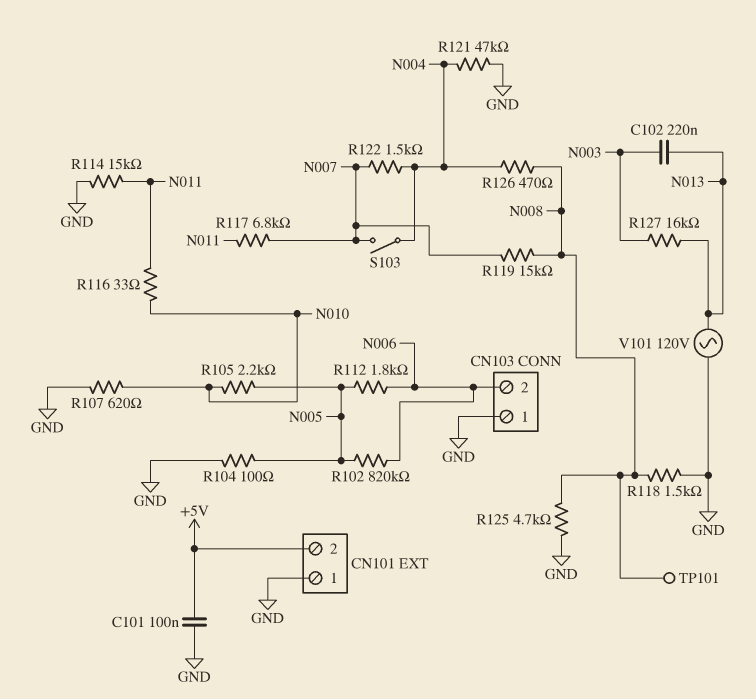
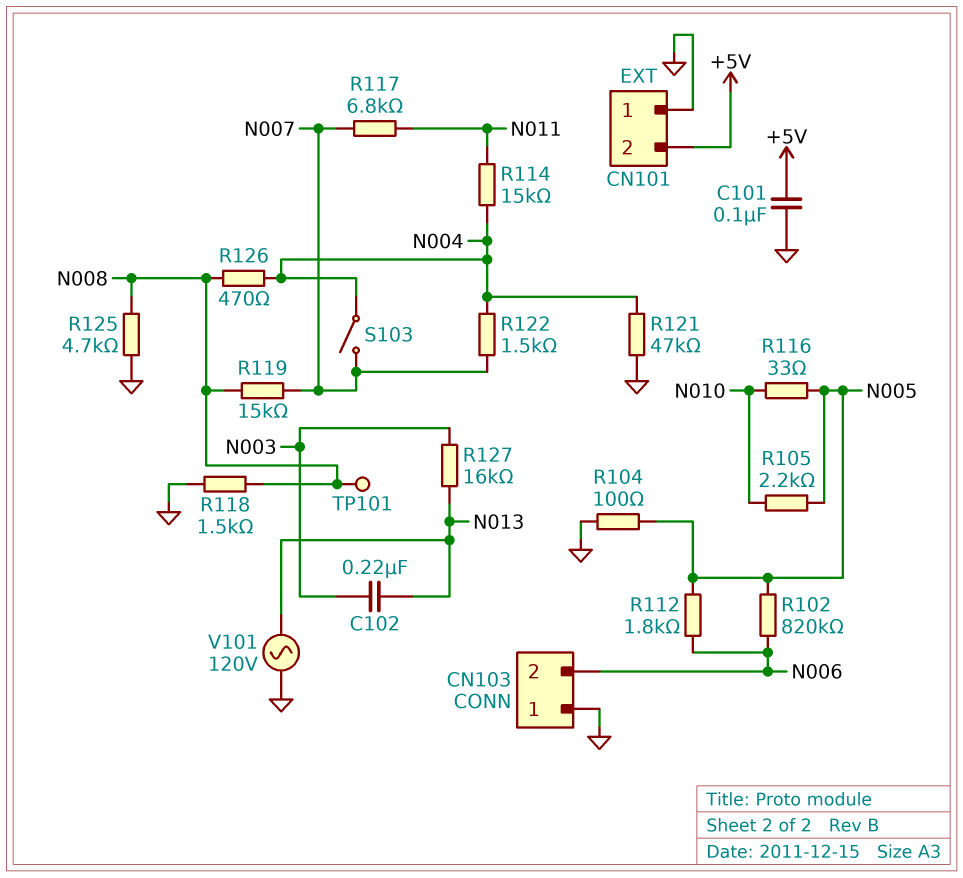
R107: 620 (GND, N010) -> none
R114: 15k (GND, N011) -> 15k (N004, N011)
R116: 33 (N010, N011) -> 33 (N005, N010)

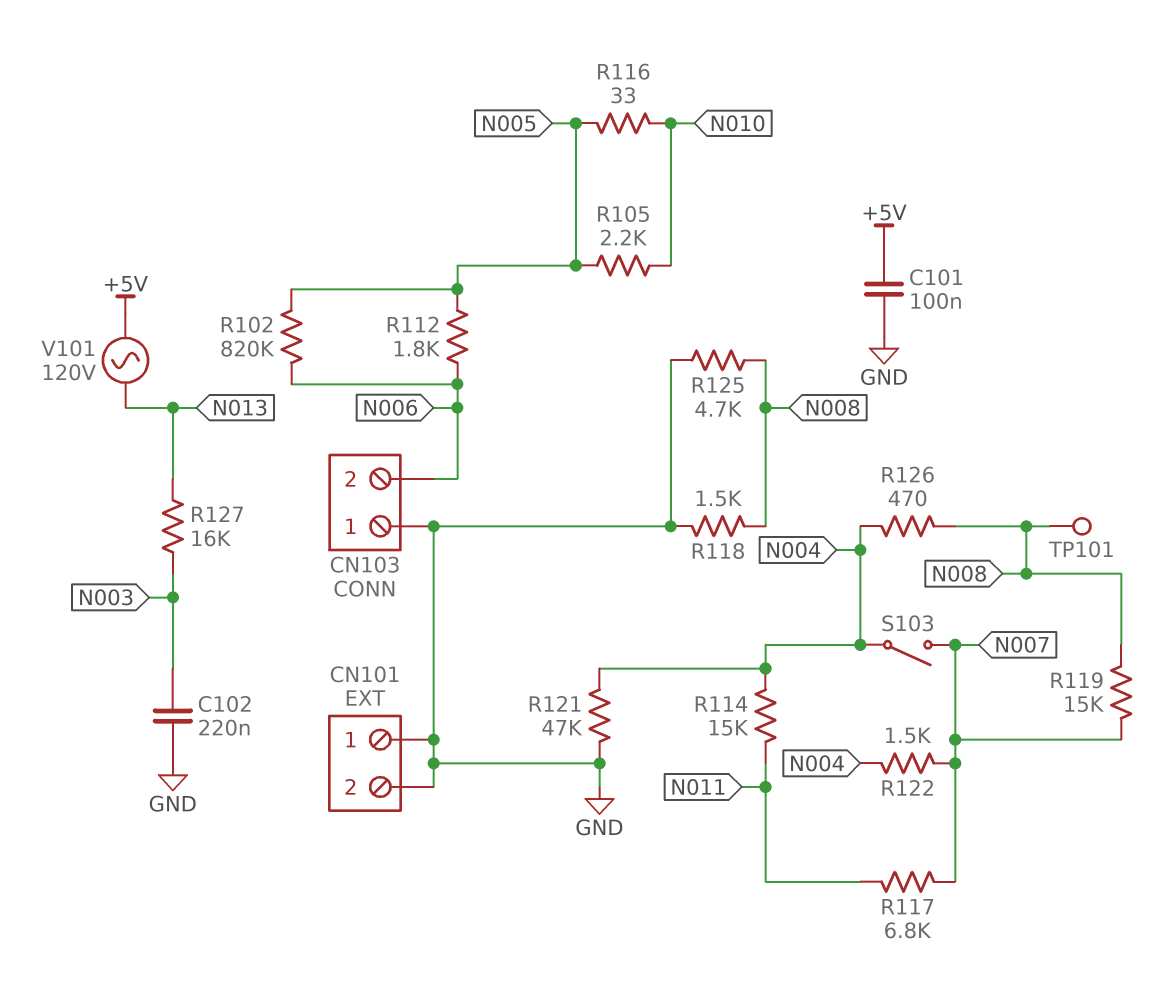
C102: 220nF (N003, N013) -> 220nF (GND, N003)
CN101 pin 2: +5V -> GND
R104: 100 (GND, N005) -> none
V101: AC 120V (GND, N013) -> AC 120V (+5V, N013)

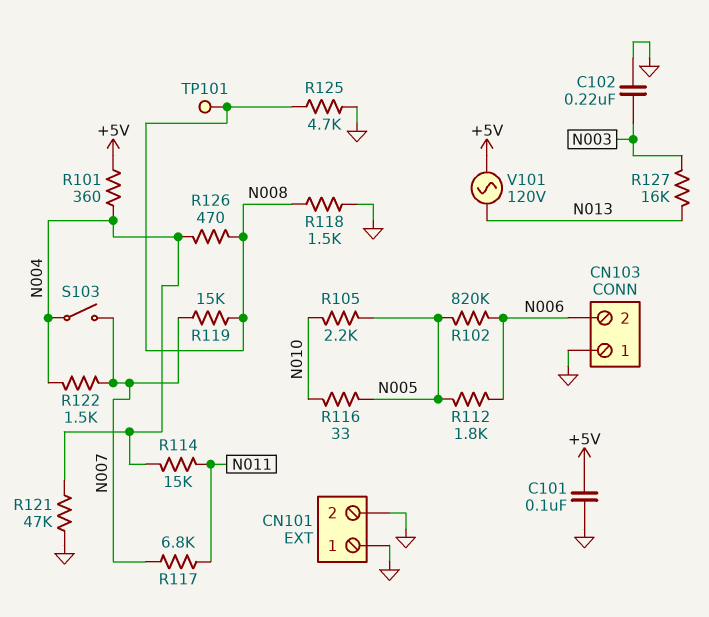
R101: none -> 360 (+5V, N004)

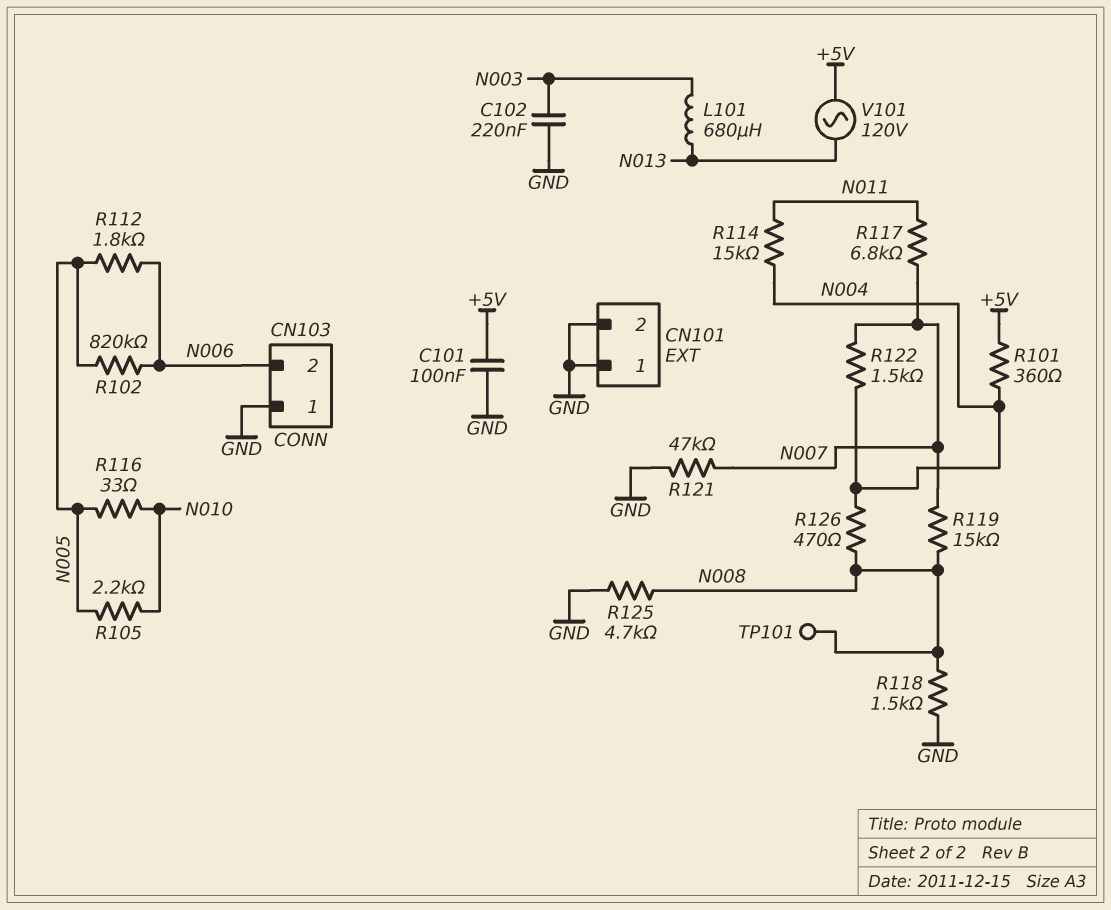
L101: none -> 680uH (N003, N013)
R121: 47k (GND, N004) -> 47k (GND, N007)
R127: 16k (N003, N013) -> none
S103: switch (N004, N007) -> none

